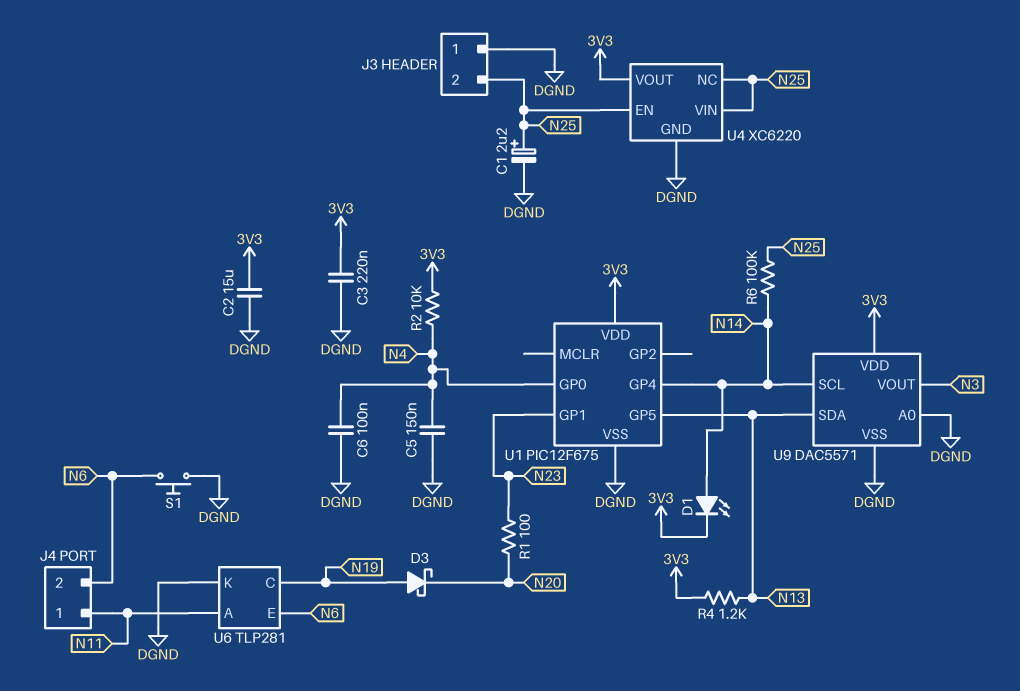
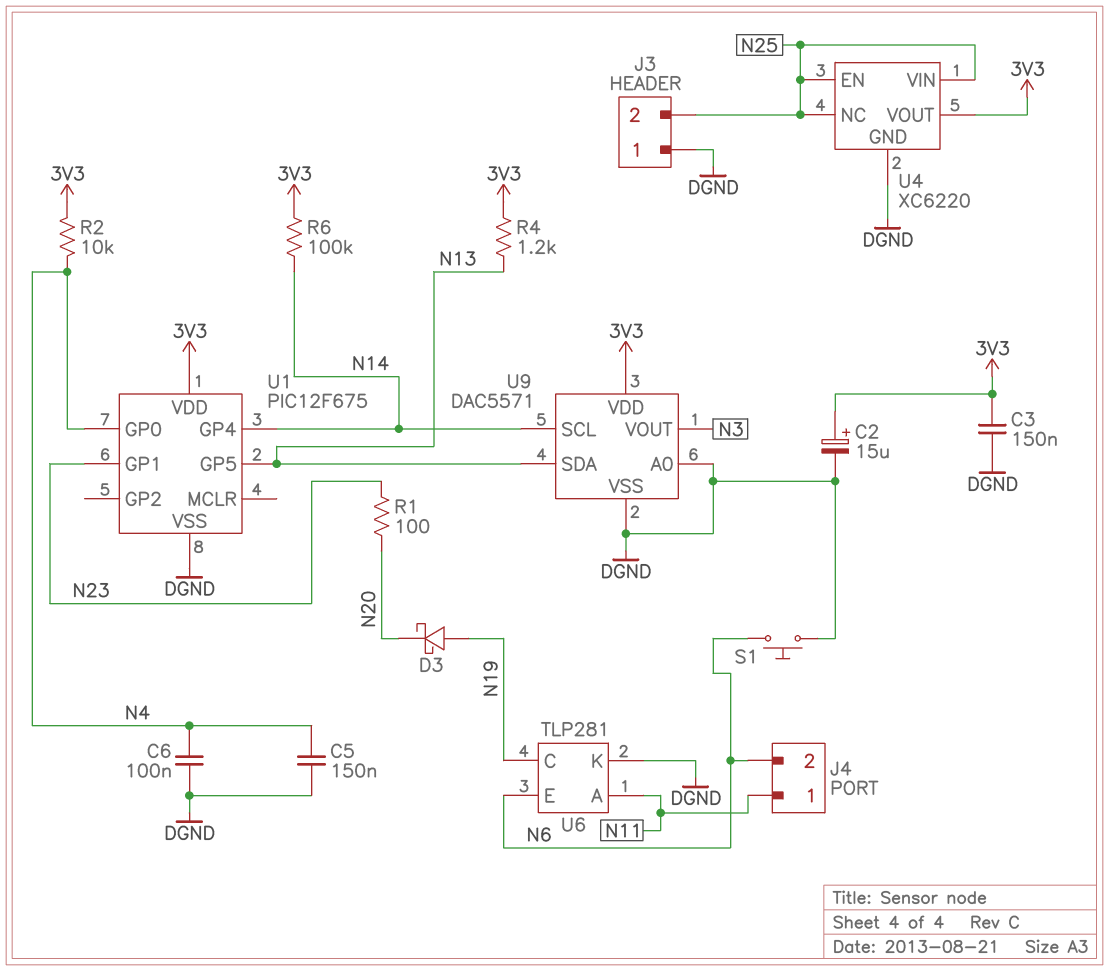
C1: 2.2uF (plus N25, minus DGND) -> none
C2: 15uF (3V3, DGND) -> 15uF (plus 3V3, minus DGND)
C3: 220nF (3V3, DGND) -> 150nF (3V3, DGND)
D1: LED (A N14, K 3V3) -> none
R6: 100k (N14, N25) -> 100k (3V3, N14)

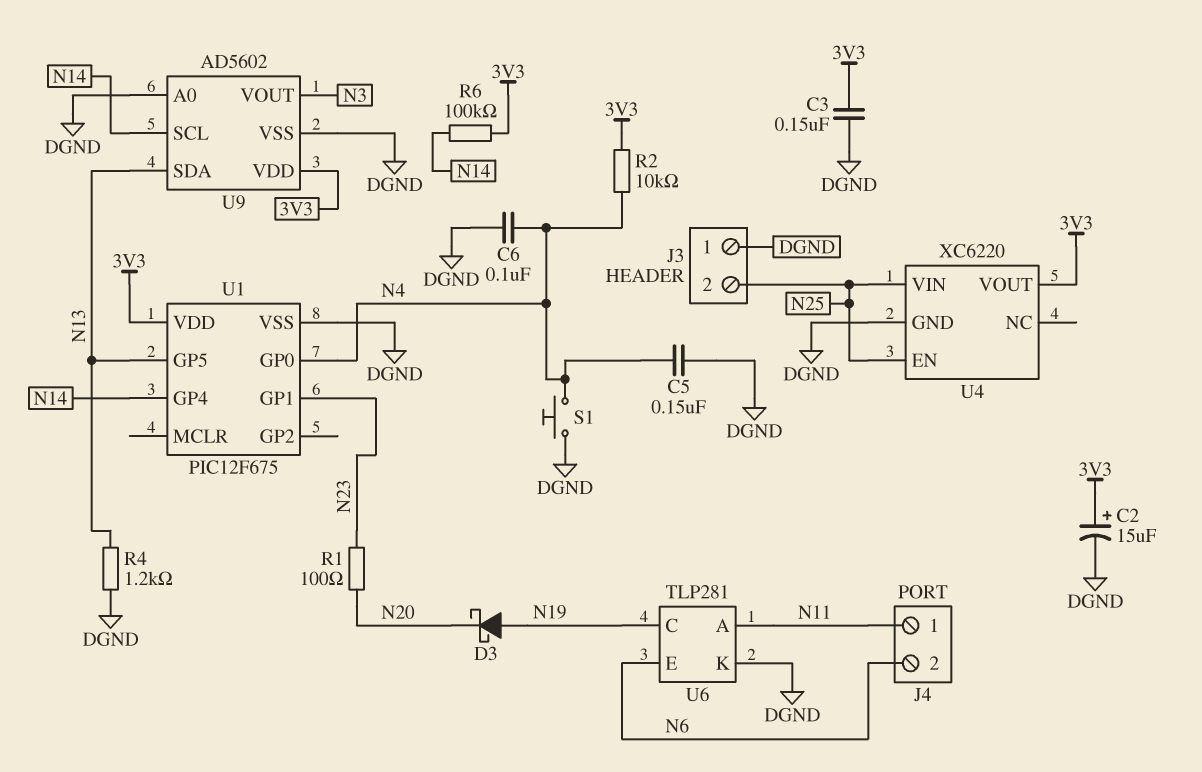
R4: 1.2k (3V3, N13) -> 1.2k (DGND, N13)
S1: button (DGND, N6) -> button (DGND, N4)
U4 pin NC: N25 -> none
U9: DAC5571 -> AD5602

